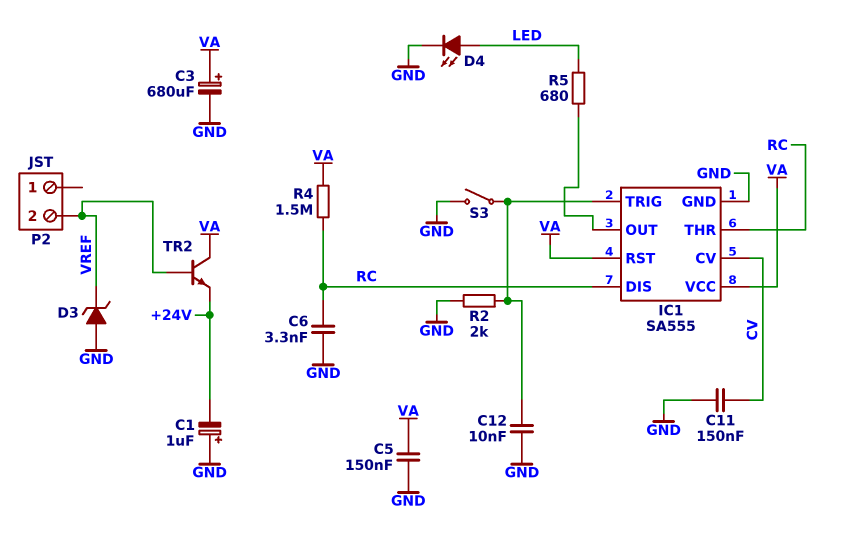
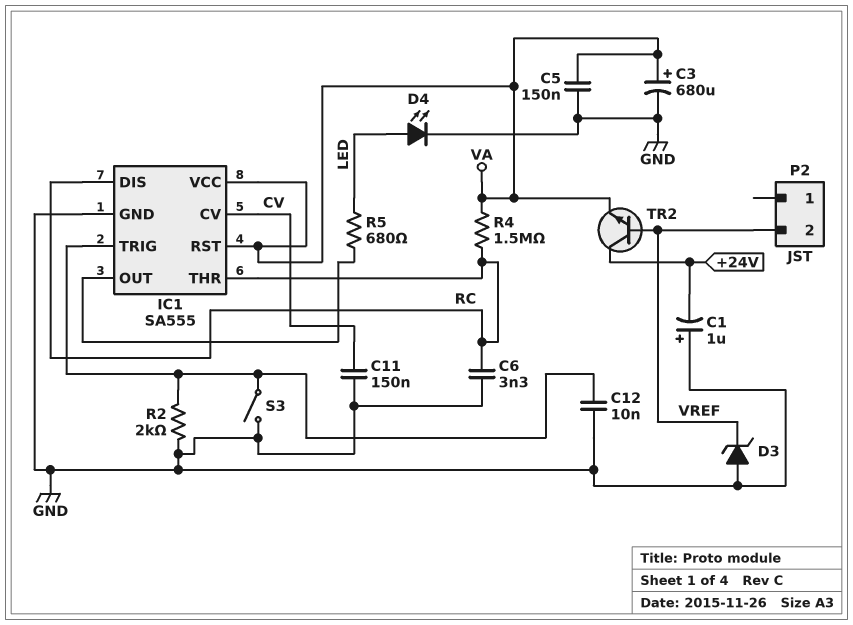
TR2: NPN (B VREF, C VA, E +24V) -> NPN (B VREF, C +24V, E VA)

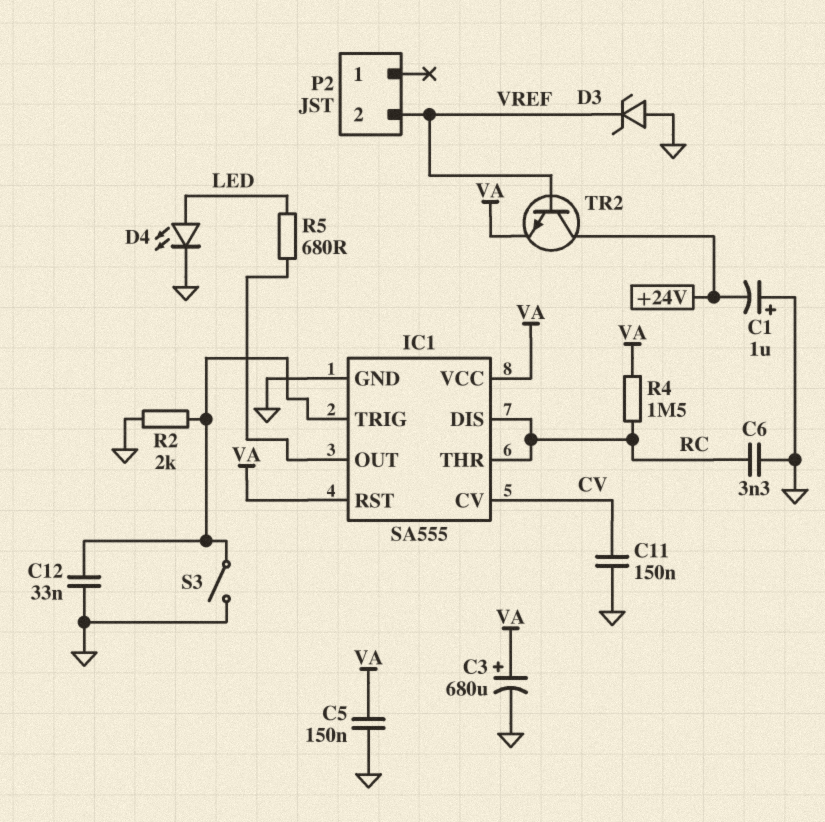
C12: 10nF (GND, IC1/TRIG) -> 33nF (GND, IC1/TRIG)

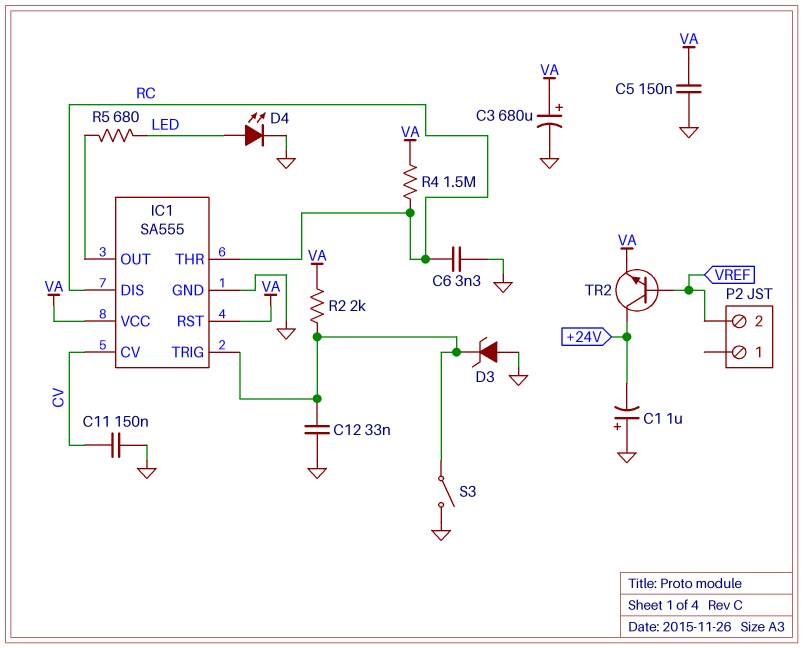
D3: zener (A GND, K VREF) -> zener (A GND, K IC1/TRIG)
R2: 2k (GND, IC1/TRIG) -> 2k (IC1/TRIG, VA)

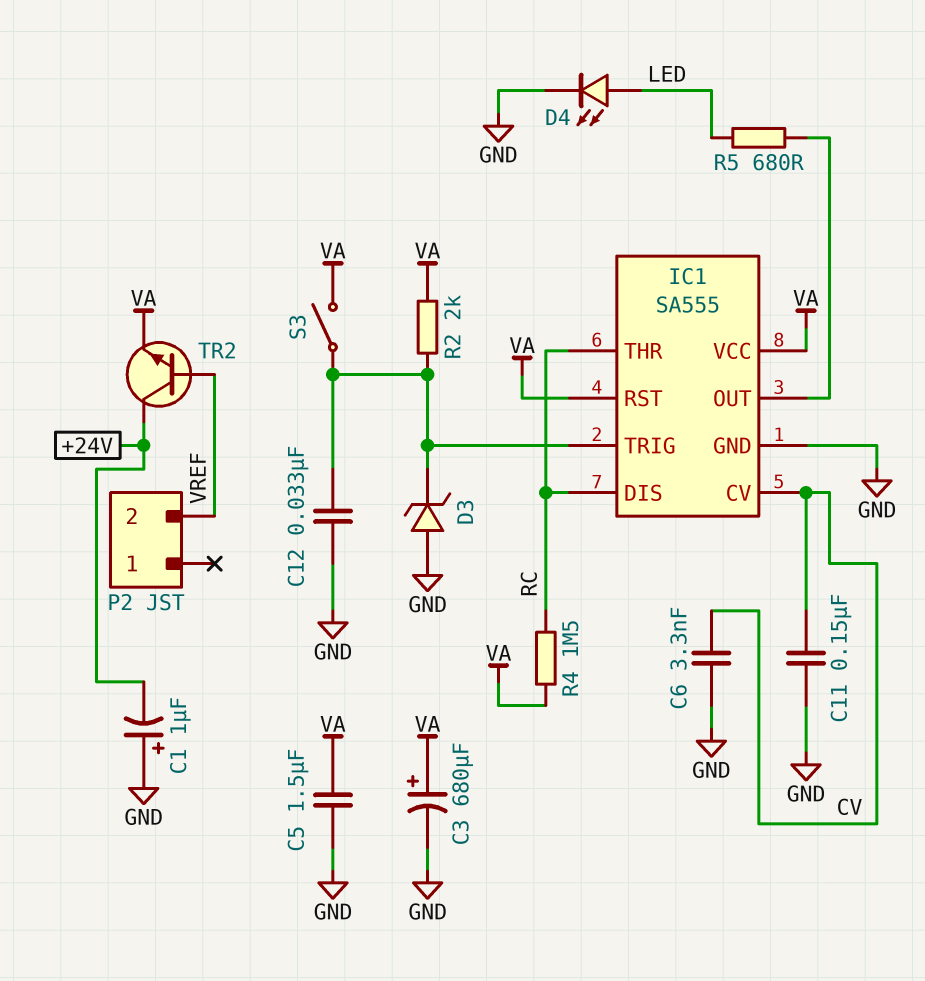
C5: 150nF (GND, VA) -> 1.5uF (GND, VA)
C6: 3.3nF (GND, RC) -> 3.3nF (CV, GND)
S3: switch (GND, IC1/TRIG) -> switch (IC1/TRIG, VA)

